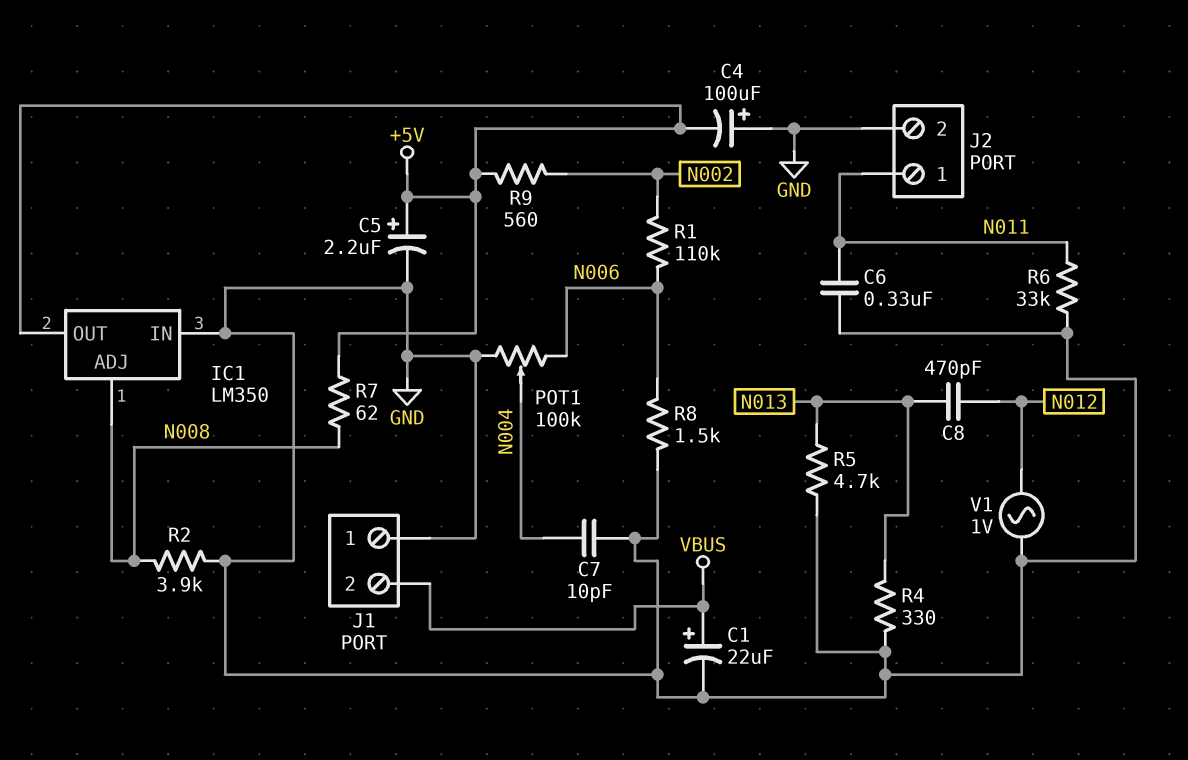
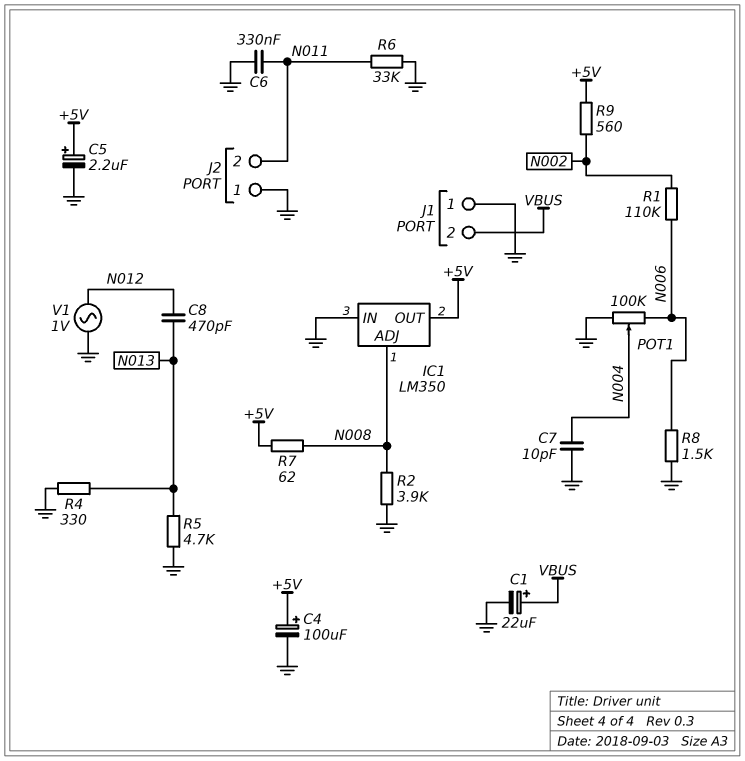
C4: 100uF (plus GND, minus +5V) -> 100uF (plus +5V, minus GND)
J2 pin 1: N011 -> GND
J2 pin 2: GND -> N011

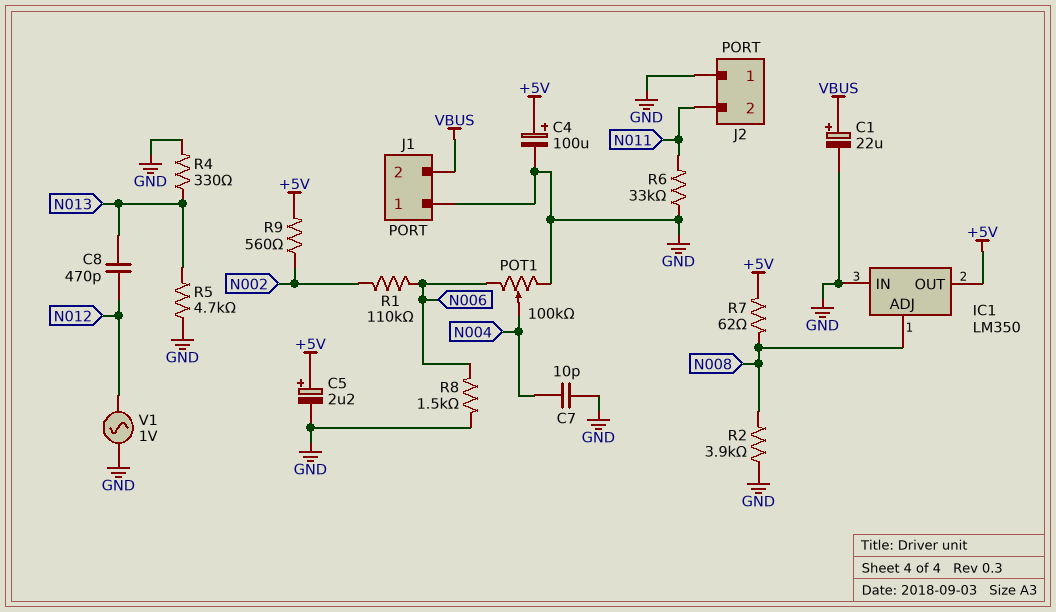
C6: 330nF (GND, N011) -> none

